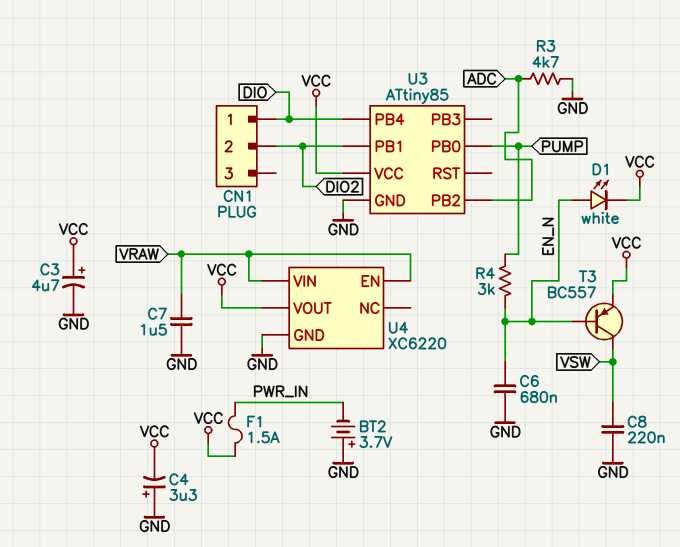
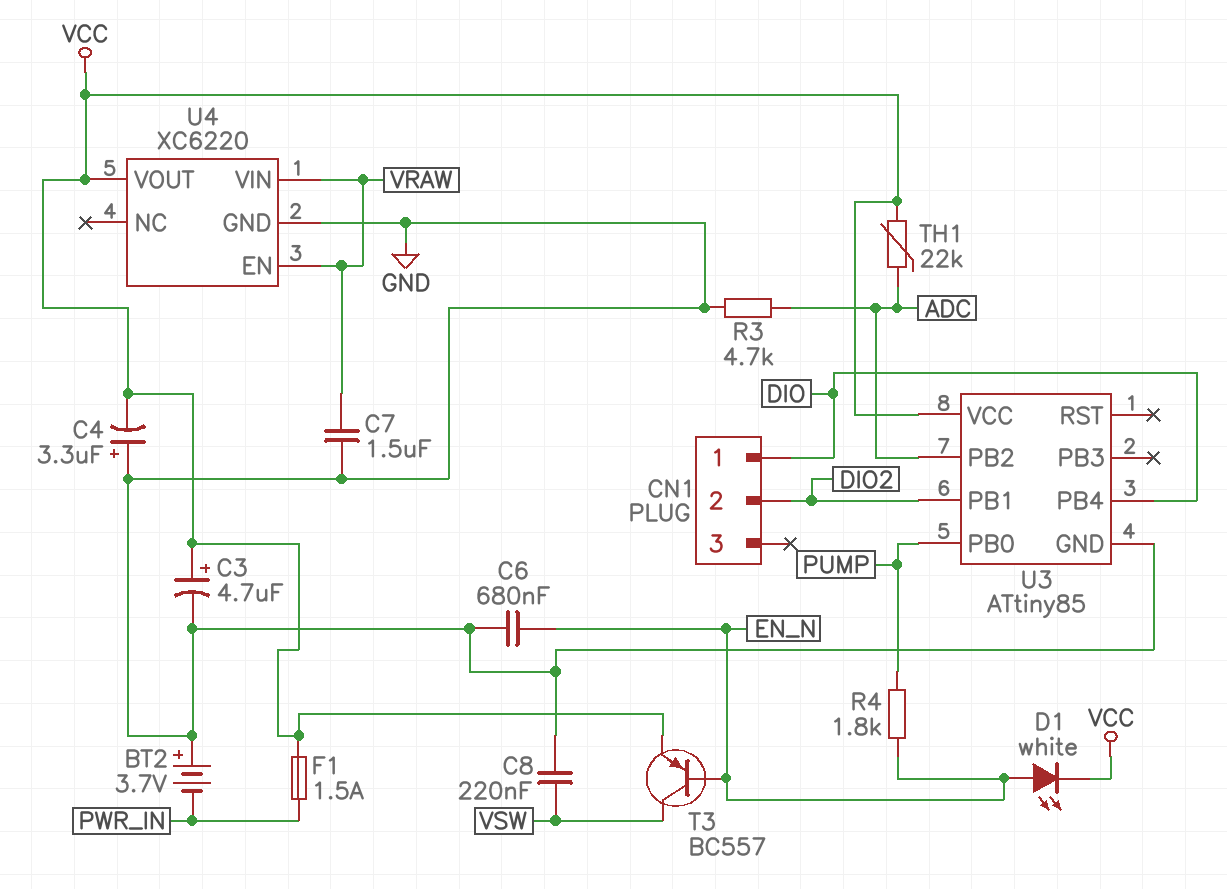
R4: 3k (EN_N, PUMP) -> 1.8k (EN_N, PUMP)
TH1: none -> 22k (ADC, VCC)

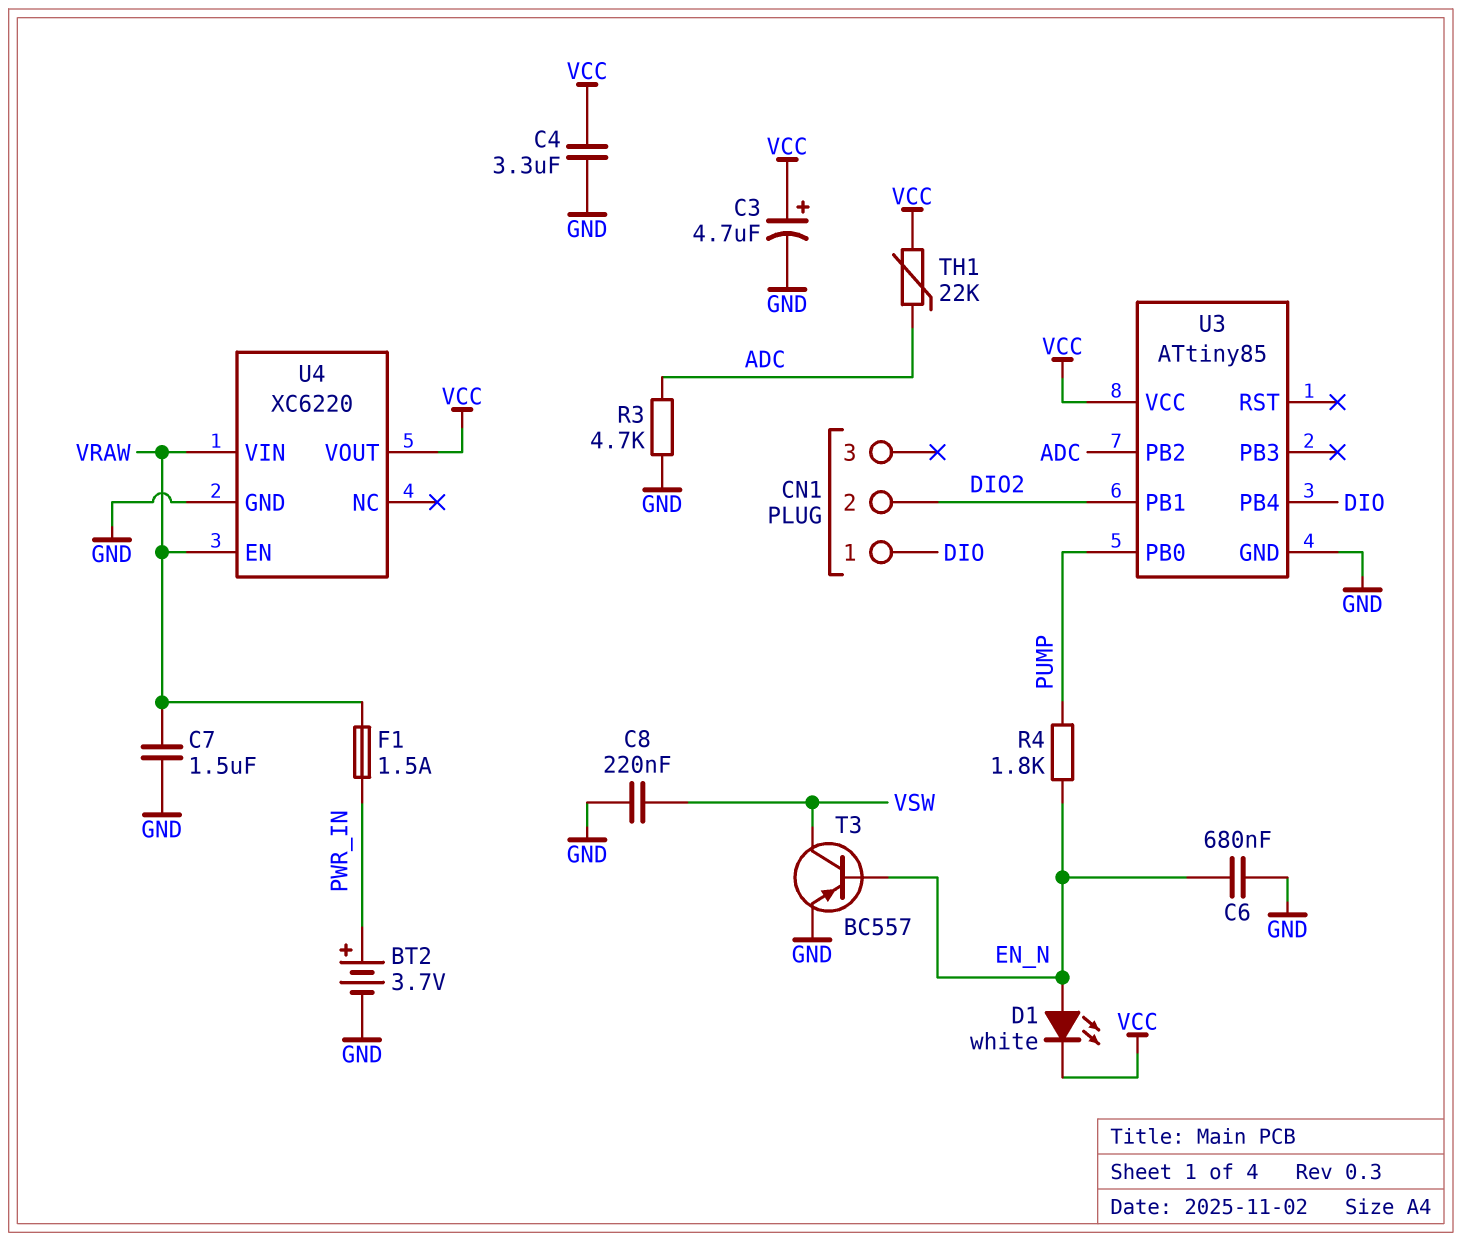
BT2: 3.7V (plus GND, minus PWR_IN) -> 3.7V (plus PWR_IN, minus GND)
C4: 3.3uF (plus GND, minus VCC) -> 3.3uF (GND, VCC)
F1: 1.5A (PWR_IN, VCC) -> 1.5A (PWR_IN, VRAW)
T3: PNP BC557 (B EN_N, C VSW, E VCC) -> PNP BC557 (B EN_N, C VSW, E GND)

